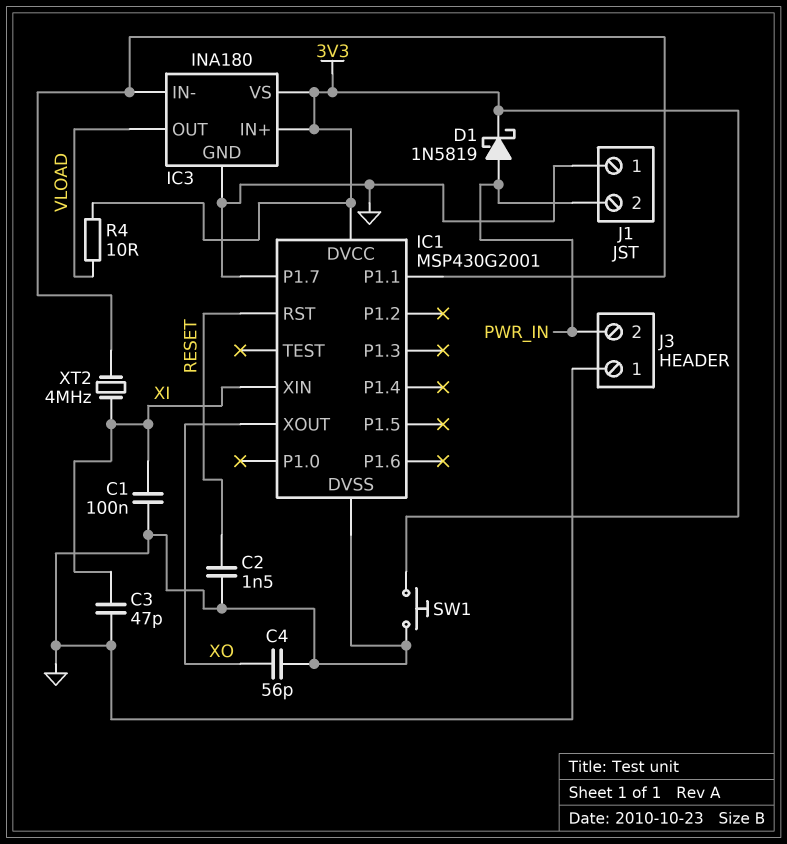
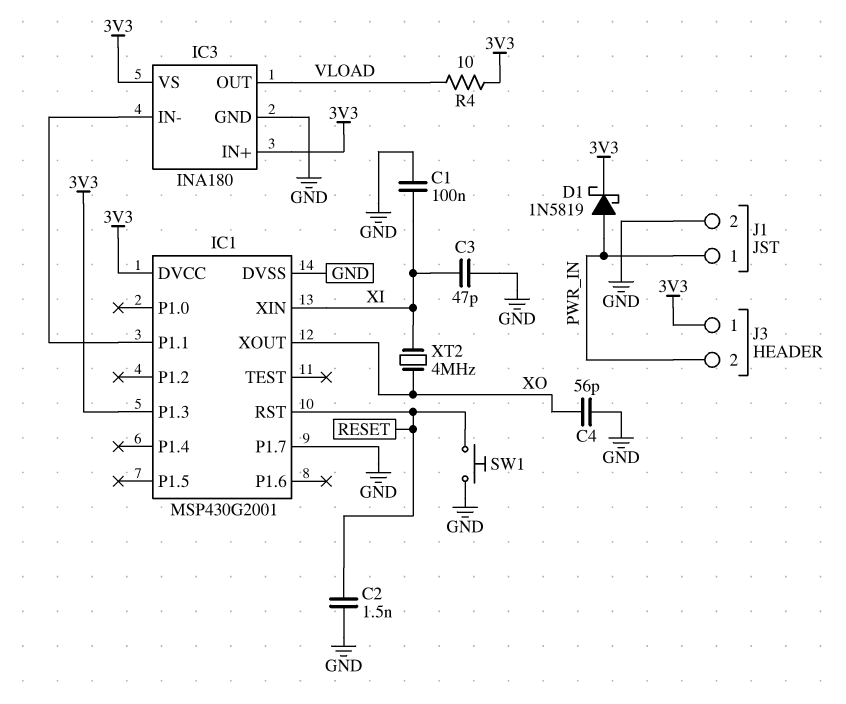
IC1 pin P1.3: none -> 3V3
J1 pin 1: GND -> PWR_IN
J1 pin 2: PWR_IN -> GND
J3 pin 1: GND -> 3V3
SW1: button (3V3, GND) -> button (GND, RESET)
XT2: 4MHz (IC1/P1.1, XI) -> 4MHz (XI, XO)

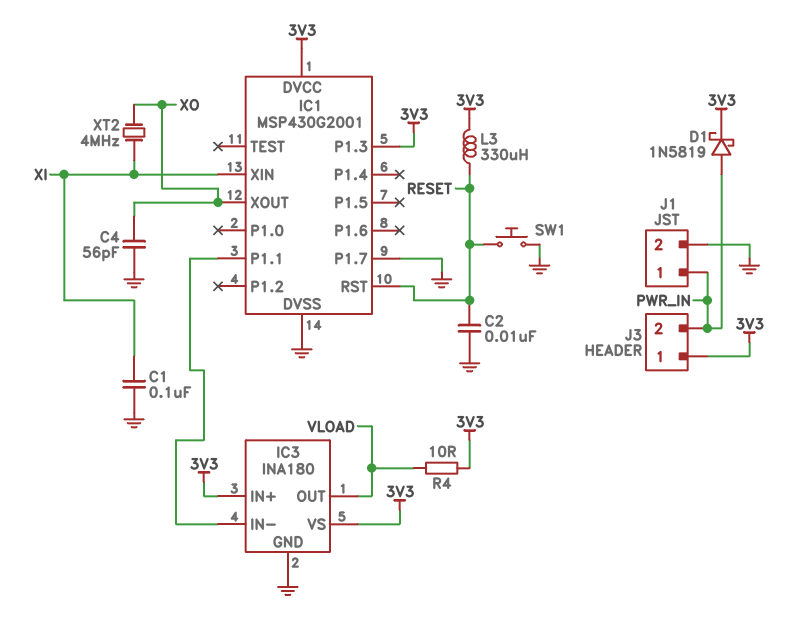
C2: 1.5nF (GND, RESET) -> 10nF (GND, RESET)
C3: 47pF (GND, XI) -> none
L3: none -> 330uH (3V3, RESET)

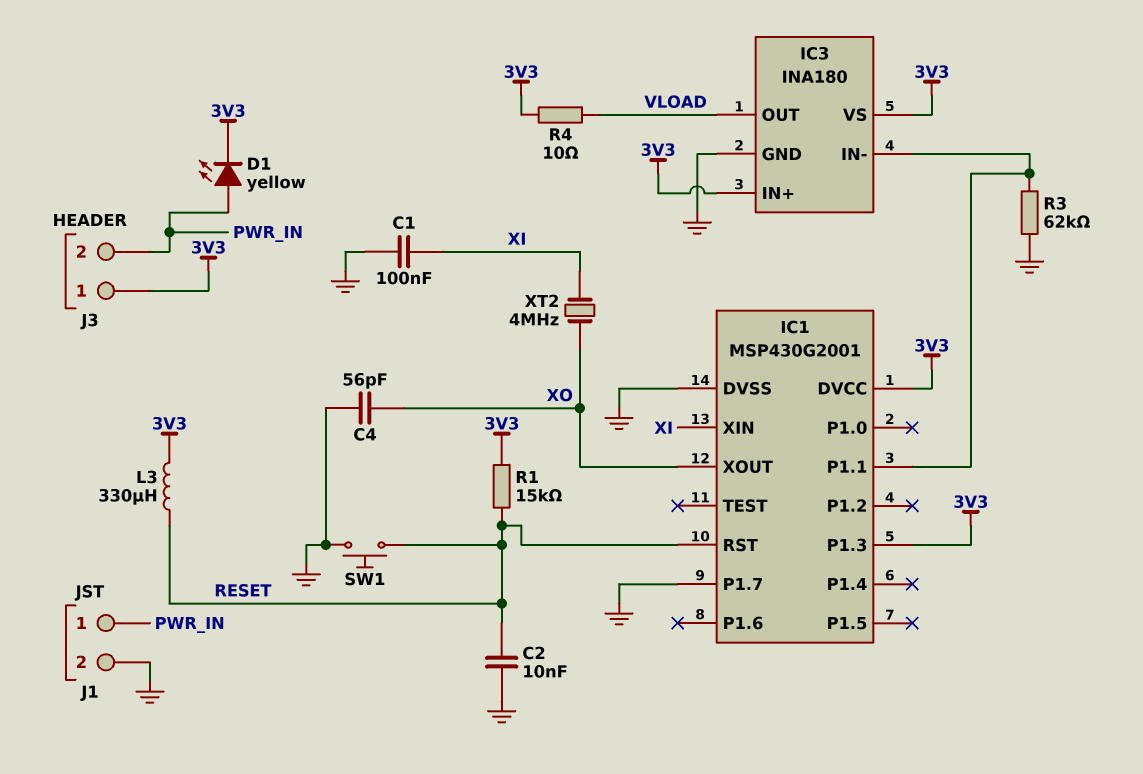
D1: schottky 1N5819 (A PWR_IN, K 3V3) -> LED yellow (A PWR_IN, K 3V3)
R1: none -> 15k (3V3, RESET)
R3: none -> 62k (GND, IC1/P1.1)

